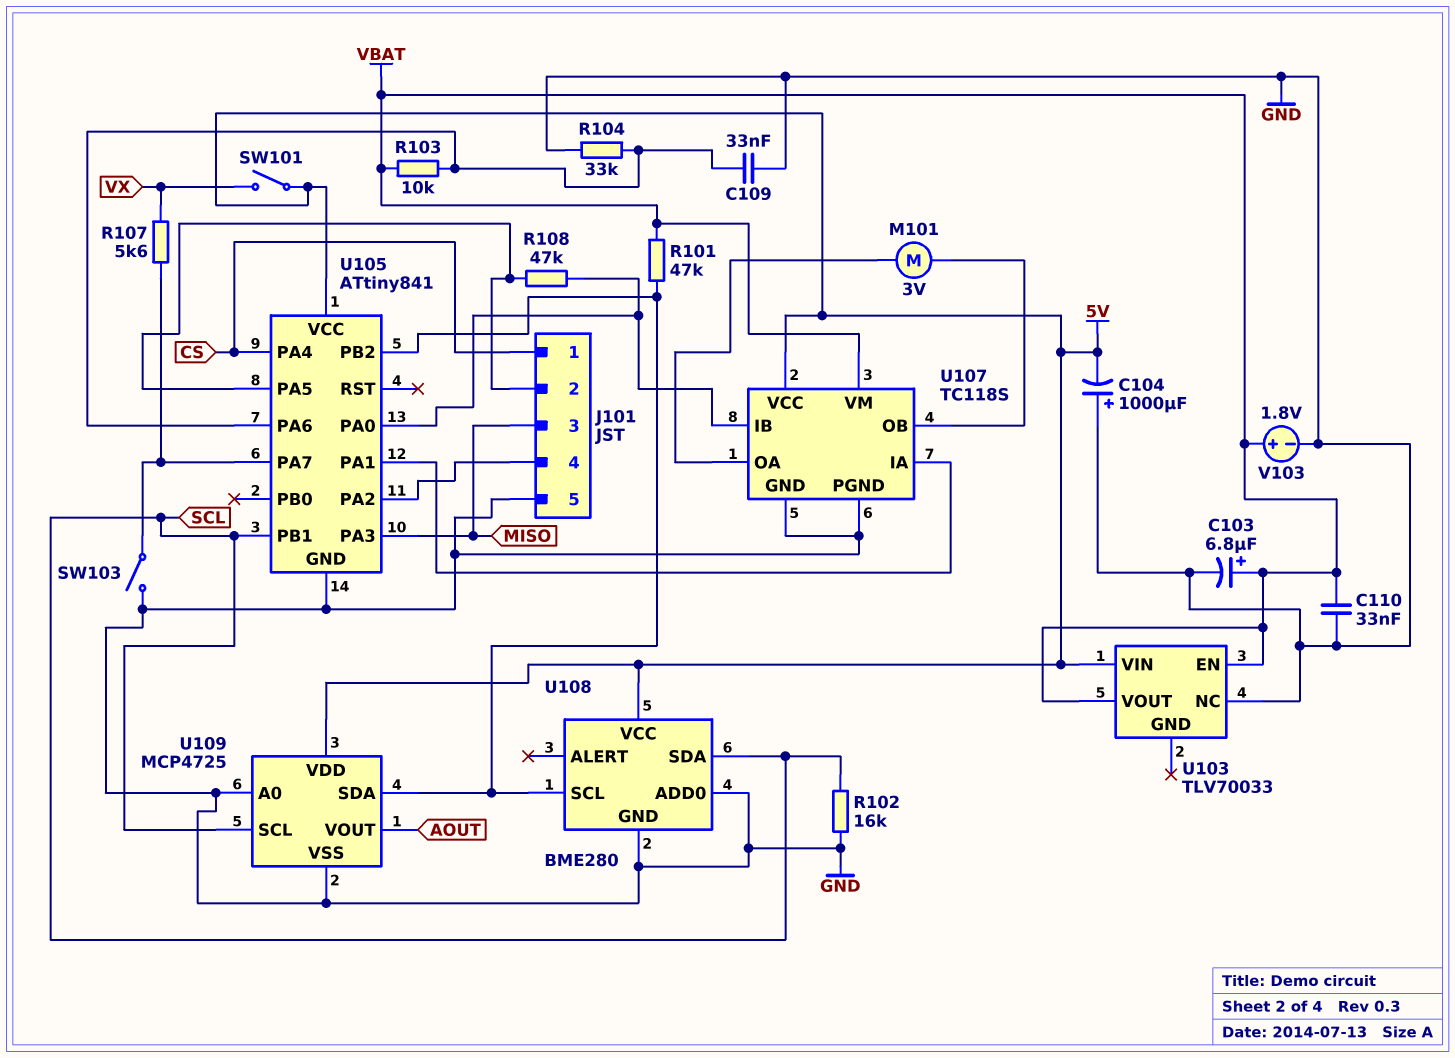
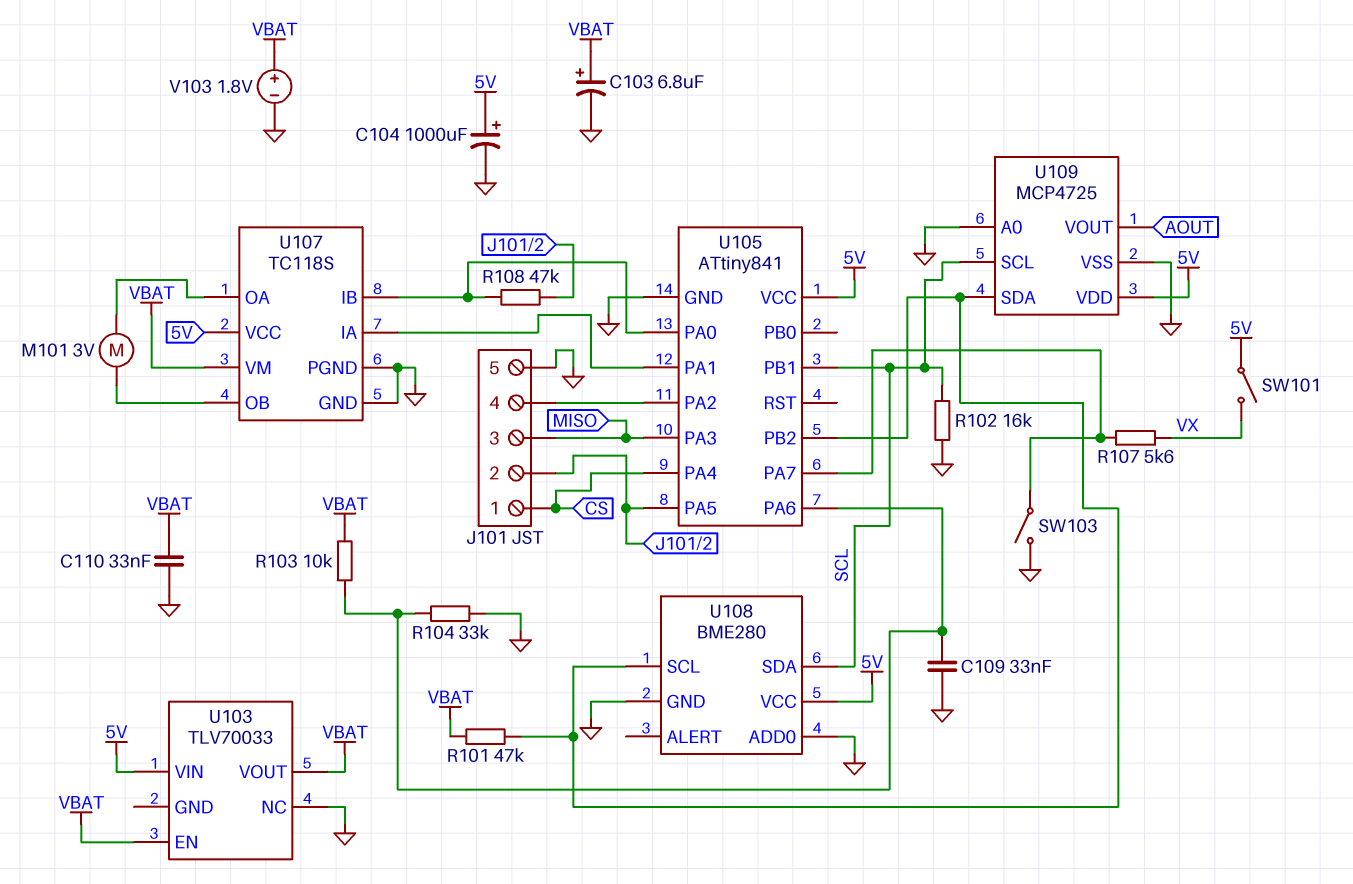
C104: 1000uF (plus GND, minus 5V) -> 1000uF (plus 5V, minus GND)

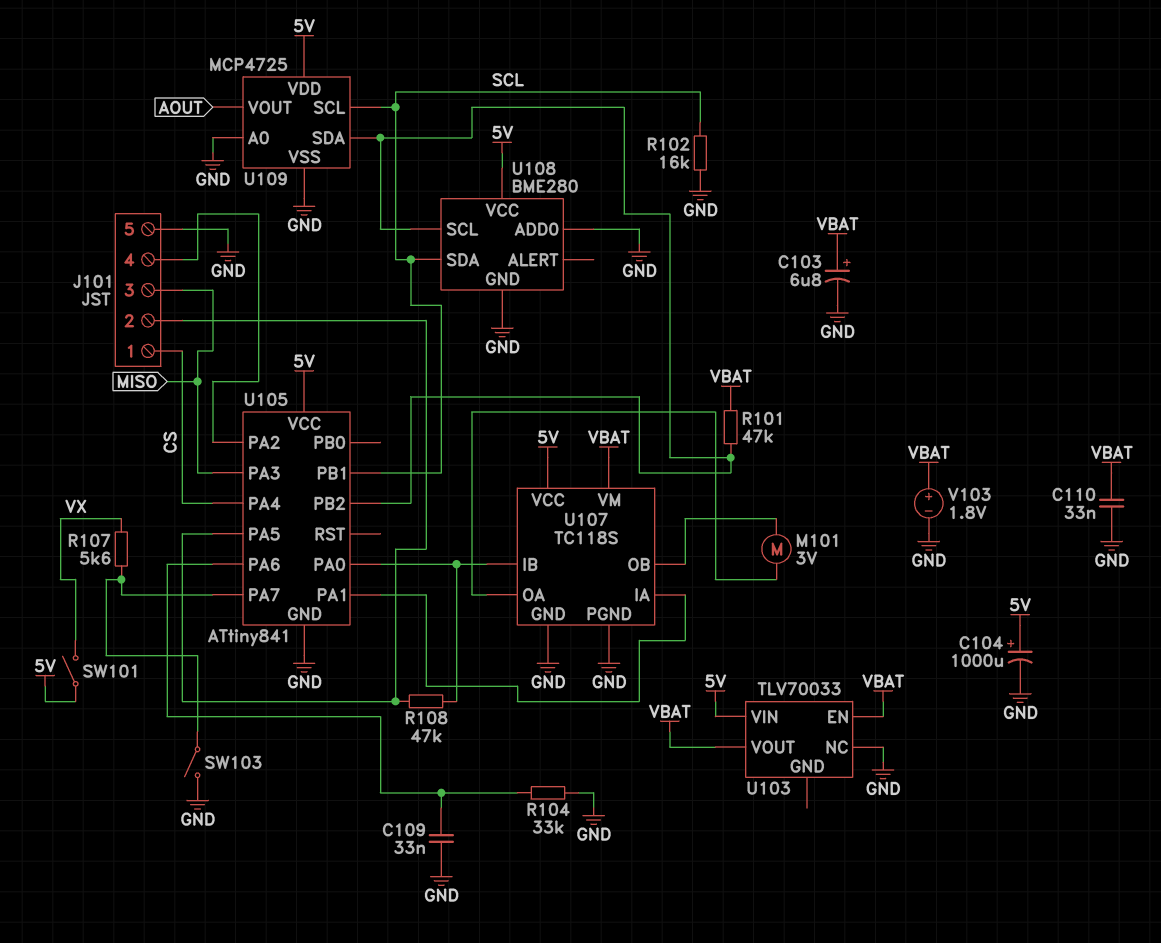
R103: 10k (U105/PA6, VBAT) -> none

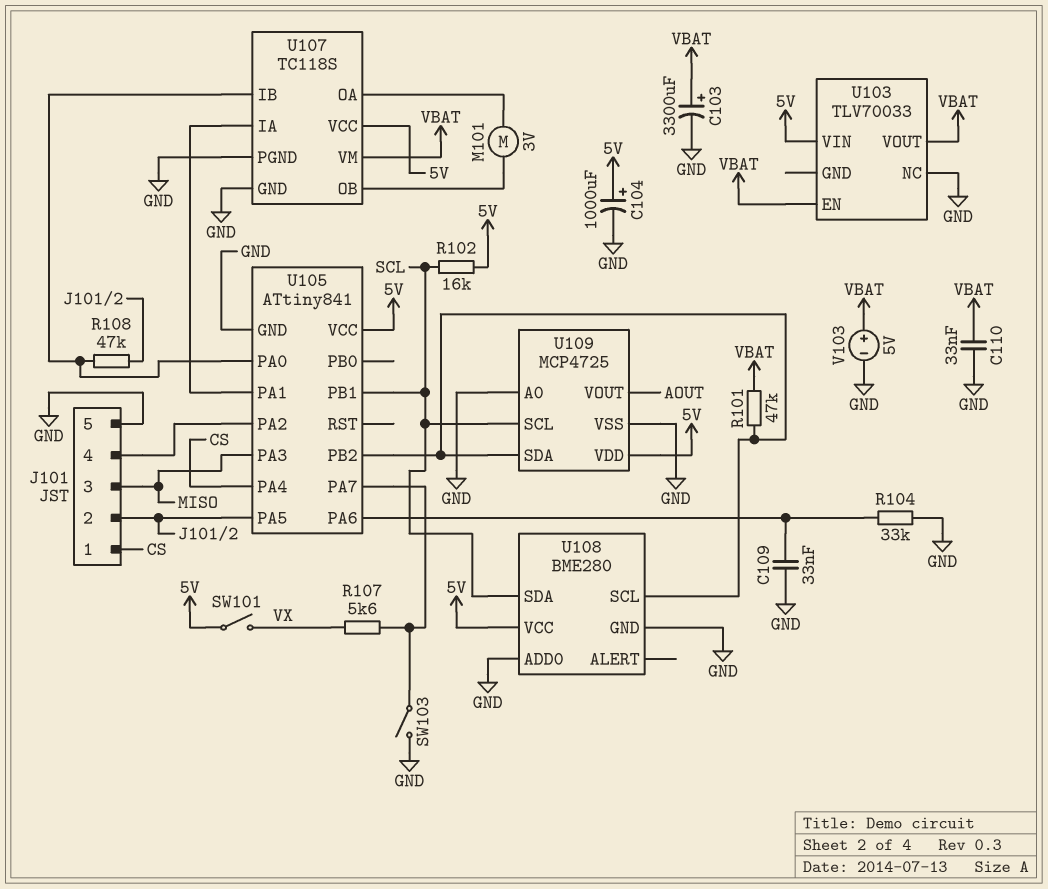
C103: 6.8uF (plus VBAT, minus GND) -> 3300uF (plus VBAT, minus GND)
R102: 16k (GND, SCL) -> 16k (5V, SCL)
V103: 1.8V (plus VBAT, minus GND) -> 5V (plus VBAT, minus GND)

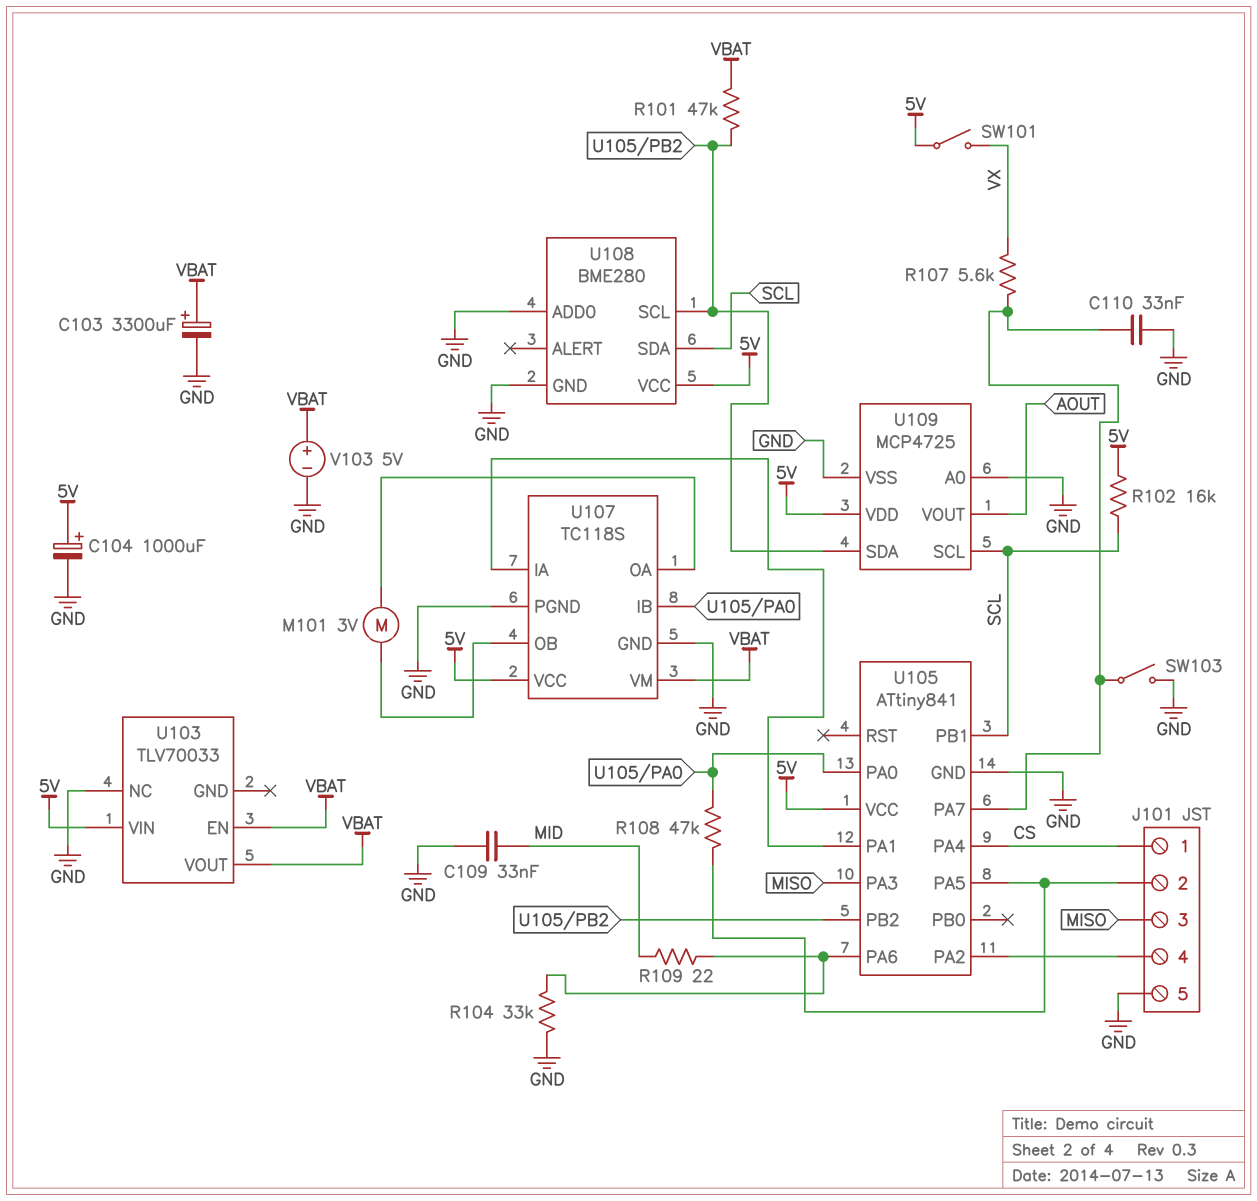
C109: 33nF (GND, U105/PA6) -> 33nF (GND, MID)
C110: 33nF (GND, VBAT) -> 33nF (GND, U105/PA7)
R109: none -> 22 (MID, U105/PA6)

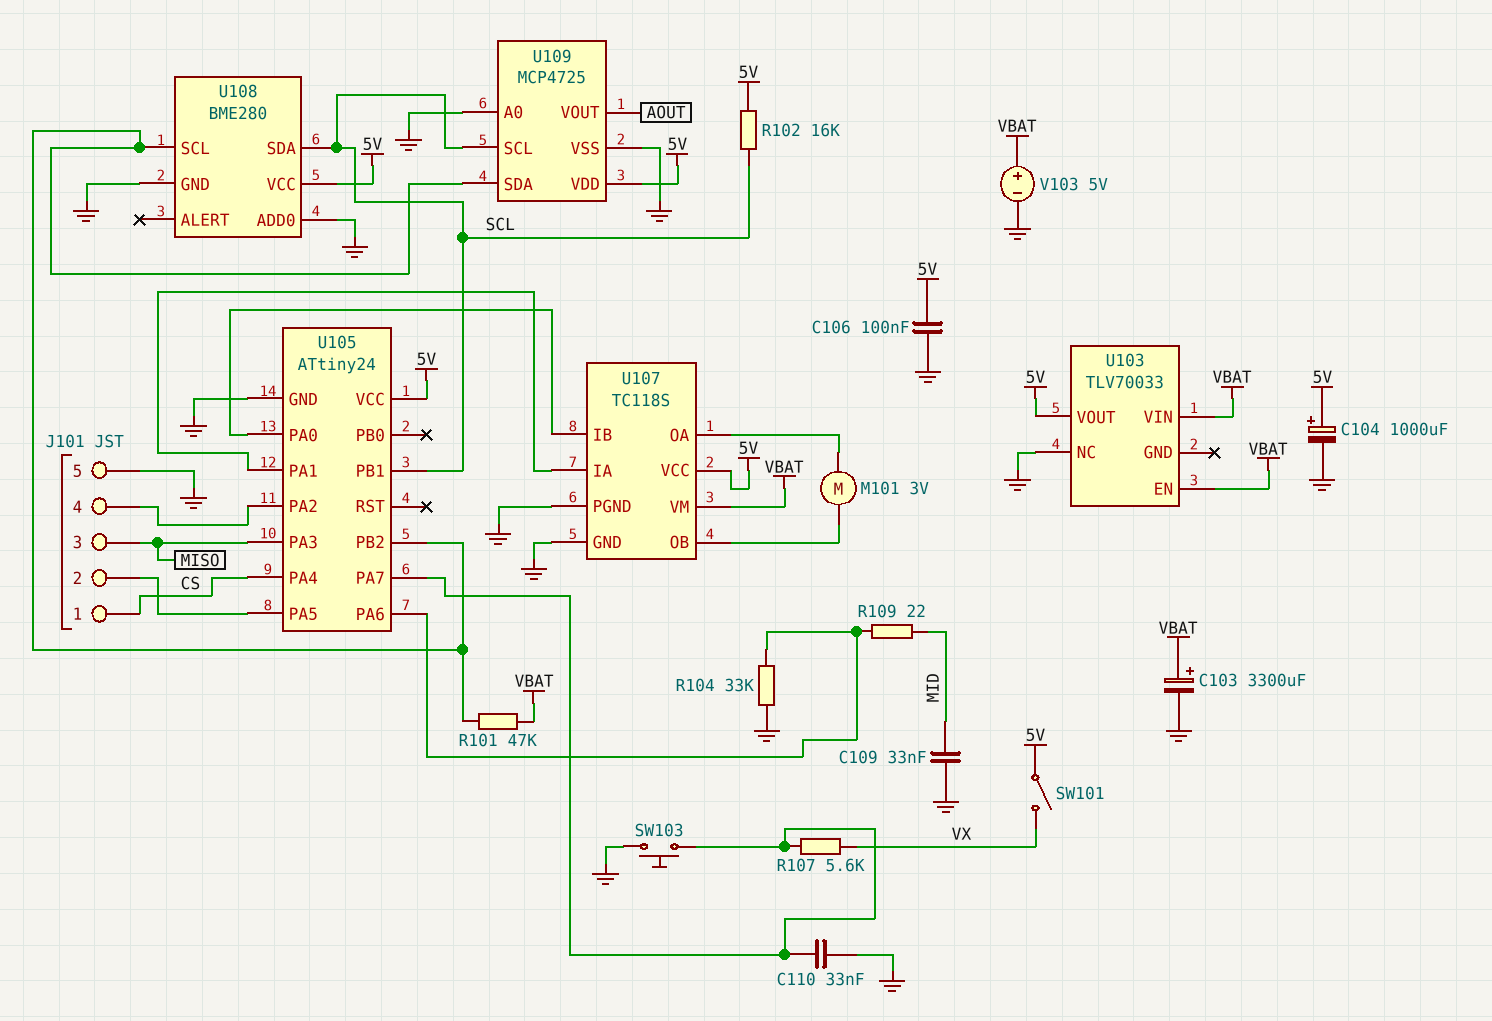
C106: none -> 100nF (5V, GND)
R108: 47k (J101/2, U105/PA0) -> none
SW103: switch (GND, U105/PA7) -> button (GND, U105/PA7)
U103 pin VIN: 5V -> VBAT
U103 pin VOUT: VBAT -> 5V
U105: ATtiny841 -> ATtiny24

